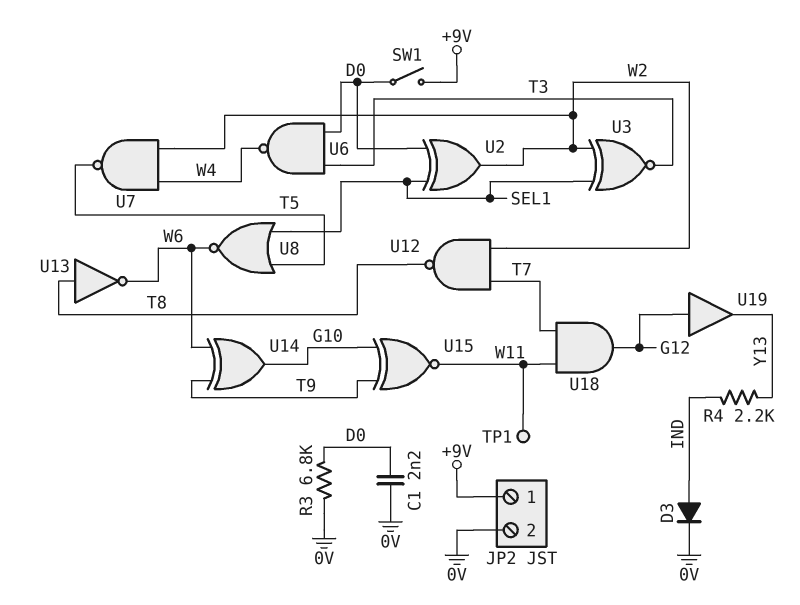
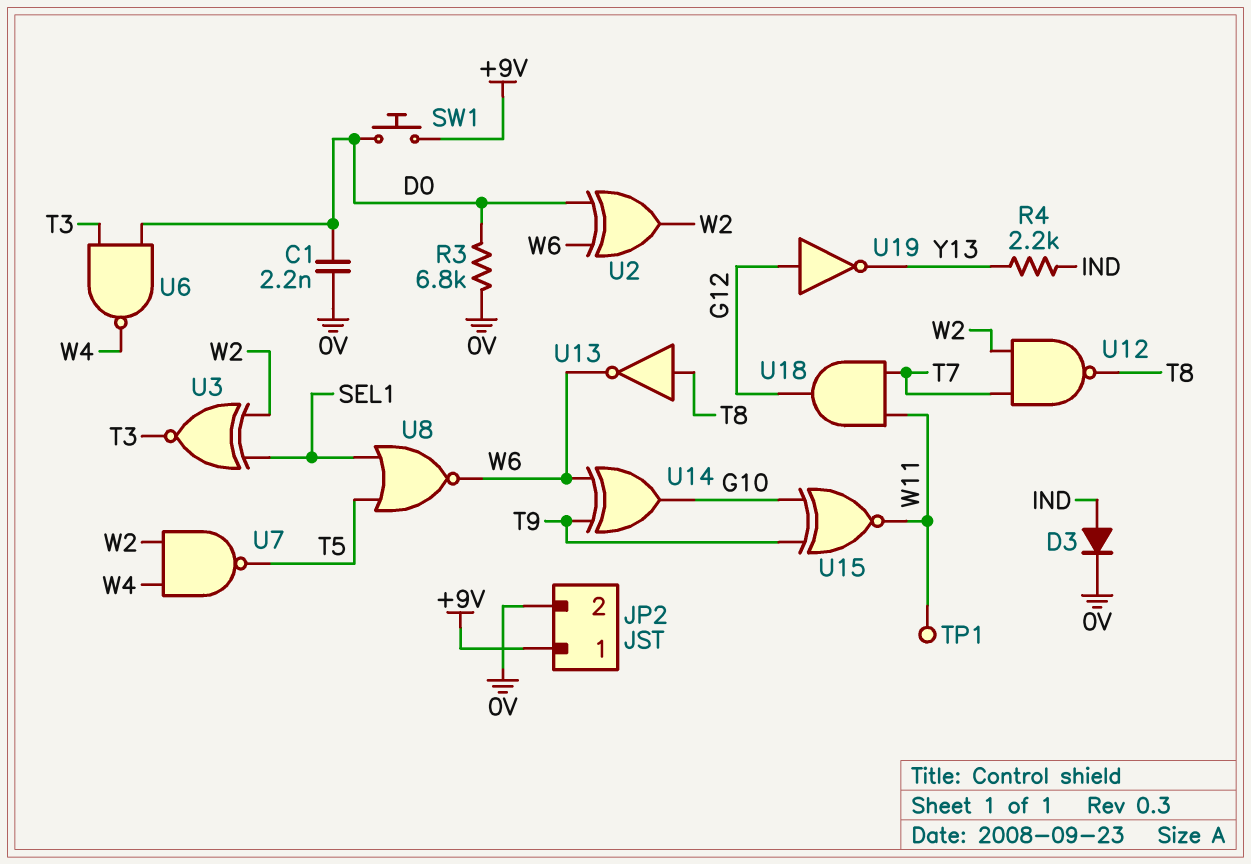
SW1: switch (+9V, D0) -> button (+9V, D0)
U2: XOR (in D0, in SEL1, out W2) -> XOR (in D0, in W6, out W2)
U19: buffer (in G12, out Y13) -> NOT (in G12, out Y13)

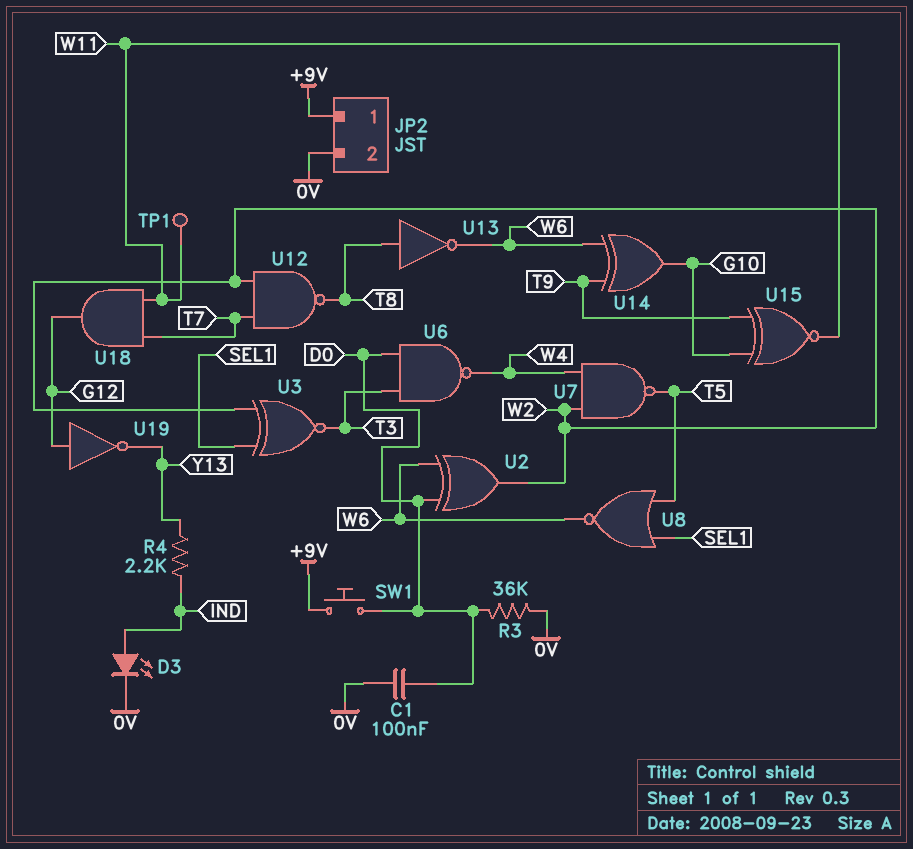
C1: 2.2nF (0V, D0) -> 100nF (0V, D0)
D3: diode (A IND, K 0V) -> LED (A IND, K 0V)
R3: 6.8k (0V, D0) -> 36k (0V, D0)

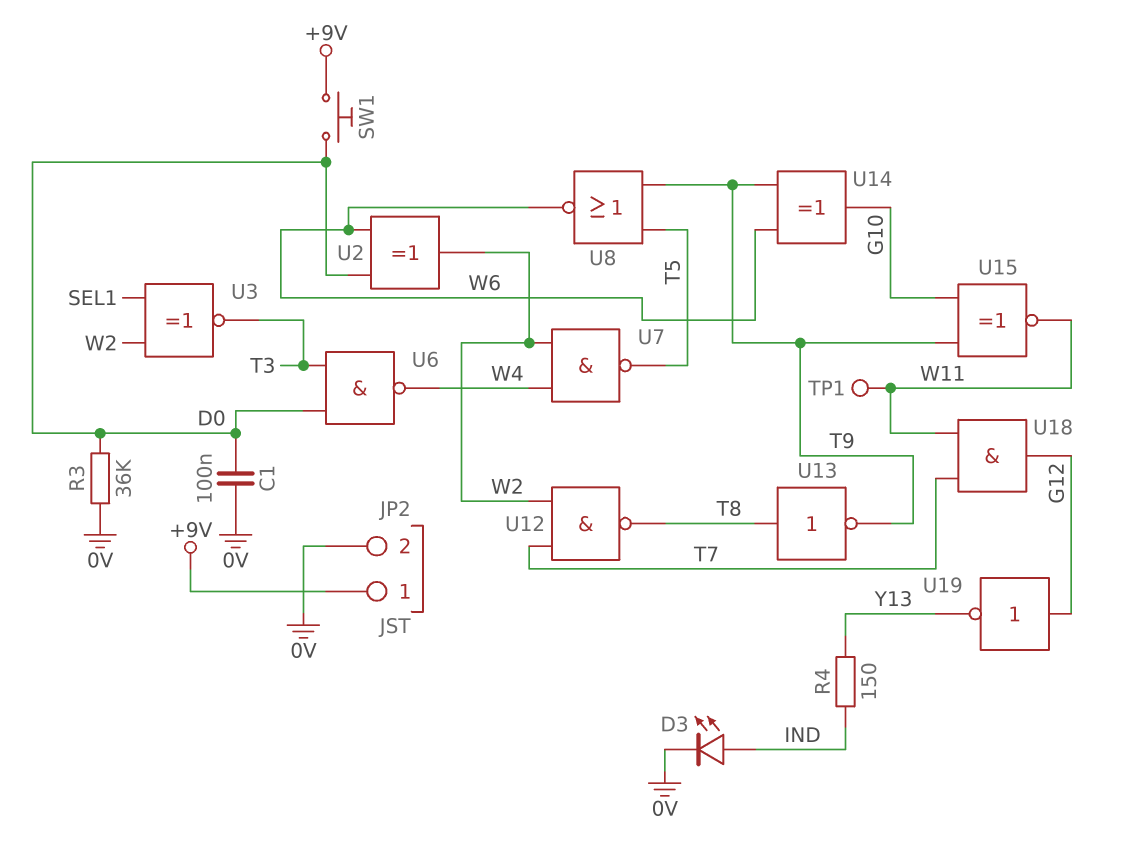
R4: 2.2k (IND, Y13) -> 150 (IND, Y13)
U8: NOR (in SEL1, in T5, out W6) -> NOR (in T5, in T9, out W6)
U13: NOT (in T8, out W6) -> NOT (in T8, out T9)

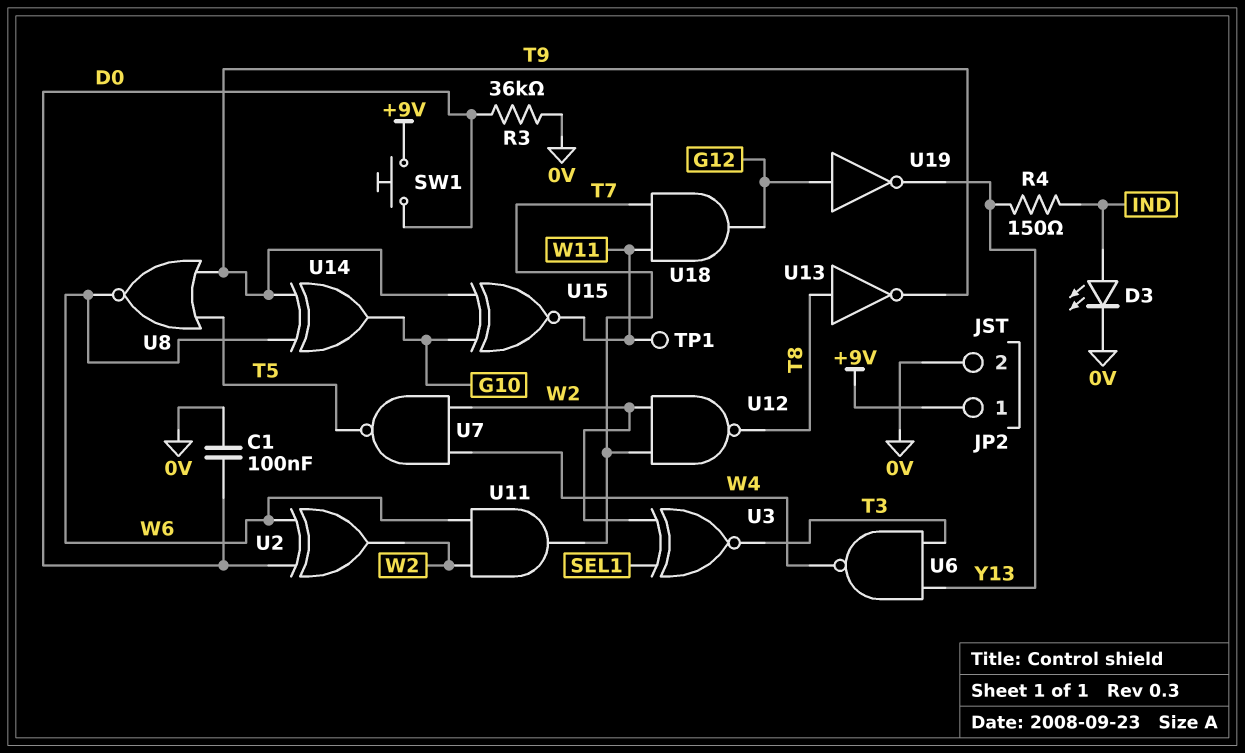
U6: NAND (in D0, in T3, out W4) -> NAND (in T3, in Y13, out W4)
U11: none -> AND (in W2, in W6, out T7)

